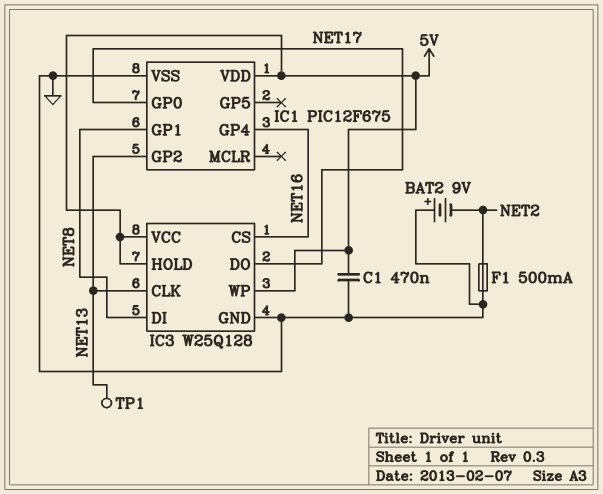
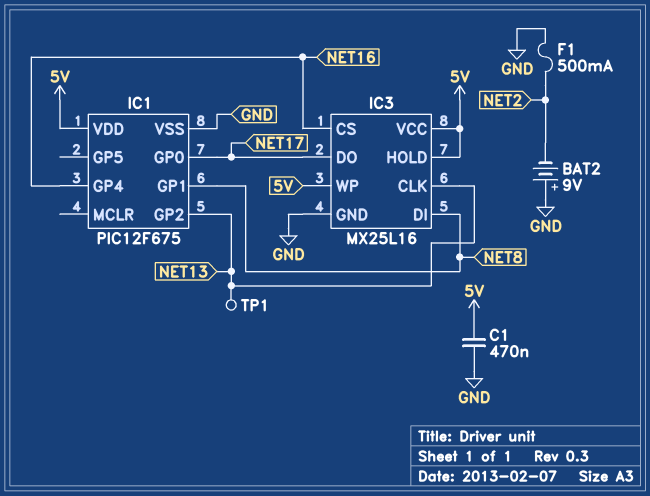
IC3: W25Q128 -> MX25L16

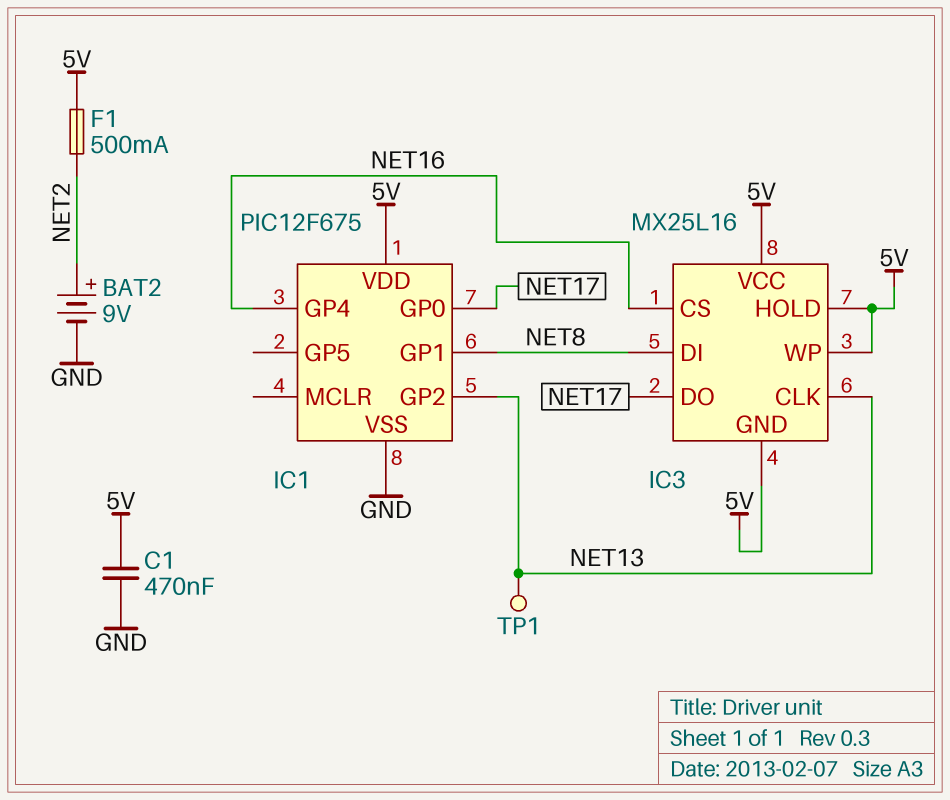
BAT2: 9V (plus GND, minus NET2) -> 9V (plus NET2, minus GND)
F1: 500mA (GND, NET2) -> 500mA (5V, NET2)
IC3 pin GND: GND -> 5V

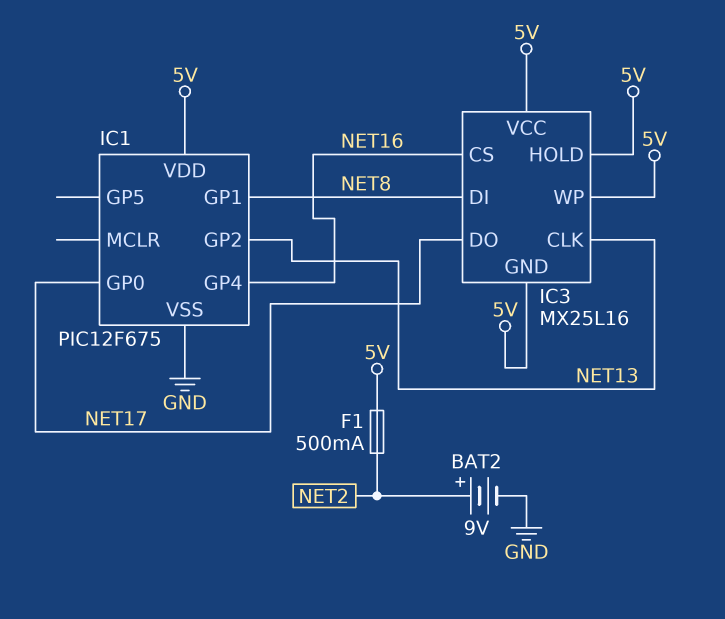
C1: 470nF (5V, GND) -> none
TP1: test point (NET13) -> none

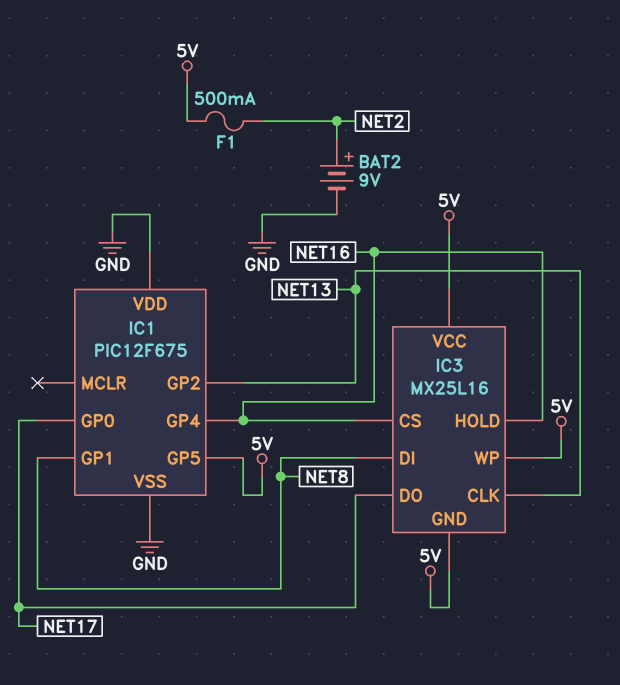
IC1 pin GP5: none -> 5V
IC1 pin VDD: 5V -> GND
IC3 pin HOLD: 5V -> NET16

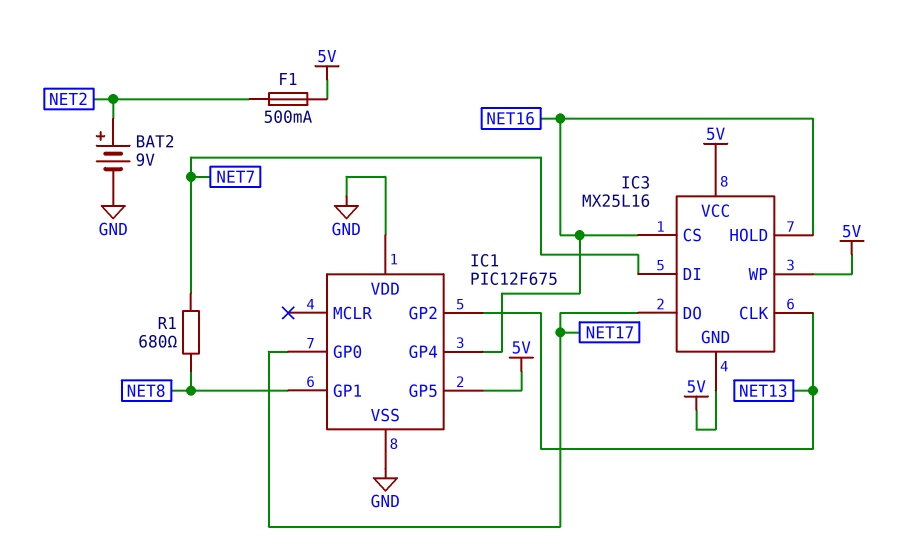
IC3 pin DI: NET8 -> NET7
R1: none -> 680 (NET7, NET8)

